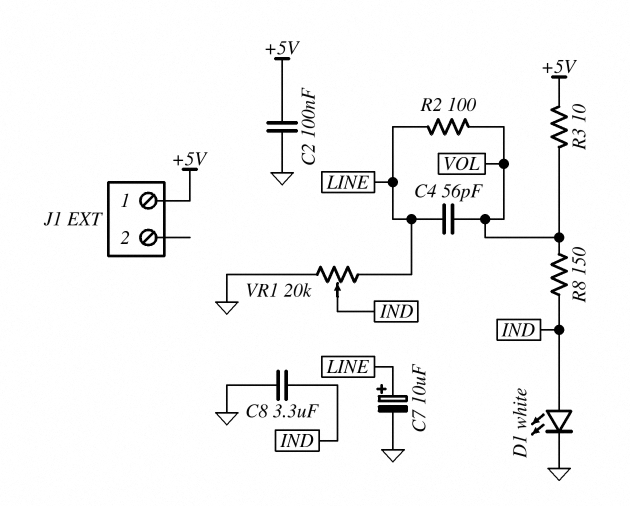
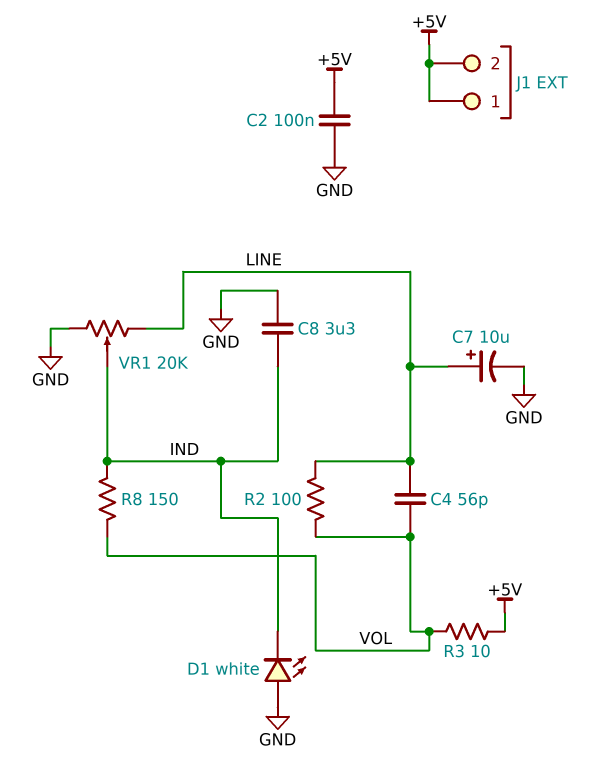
D1: LED white (A IND, K GND) -> LED white (A GND, K IND)
J1 pin 2: none -> +5V

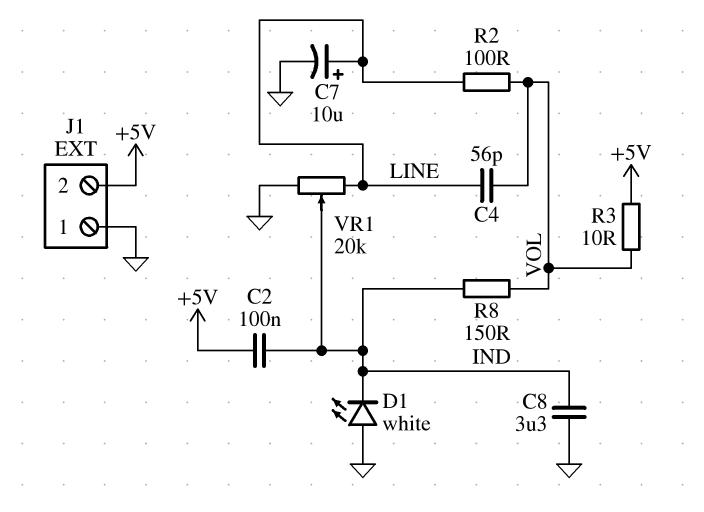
C2: 100nF (+5V, GND) -> 100nF (+5V, IND)
J1 pin 1: +5V -> GND

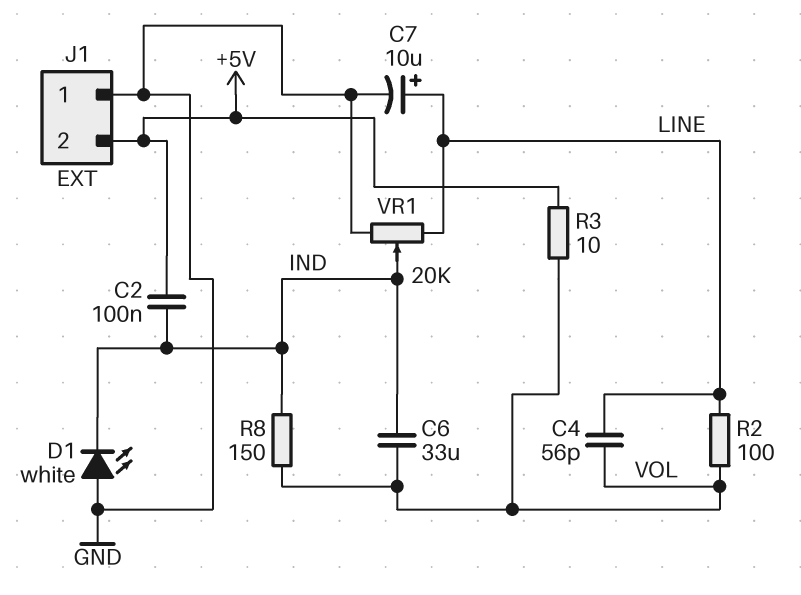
C6: none -> 33uF (IND, VOL)
C8: 3.3uF (GND, IND) -> none

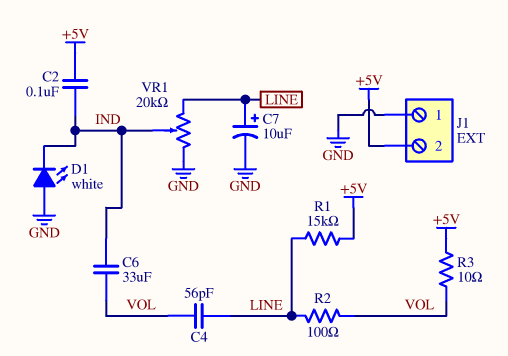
R1: none -> 15k (+5V, LINE)
R8: 150 (IND, VOL) -> none

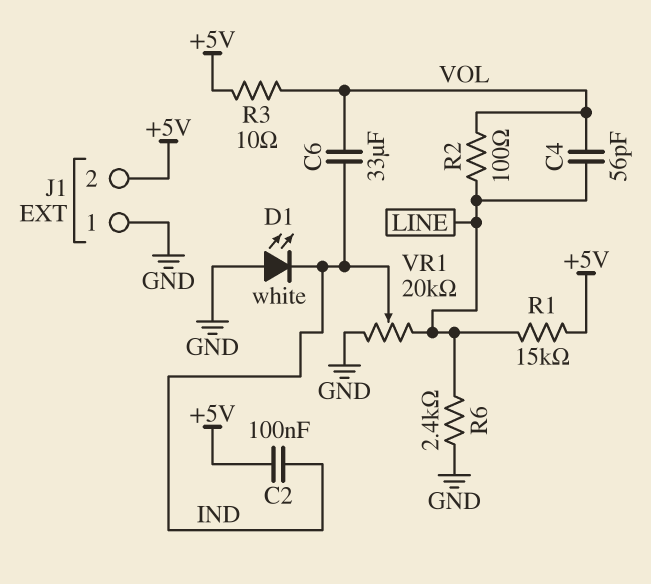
C7: 10uF (plus LINE, minus GND) -> none
R6: none -> 2.4k (GND, LINE)

